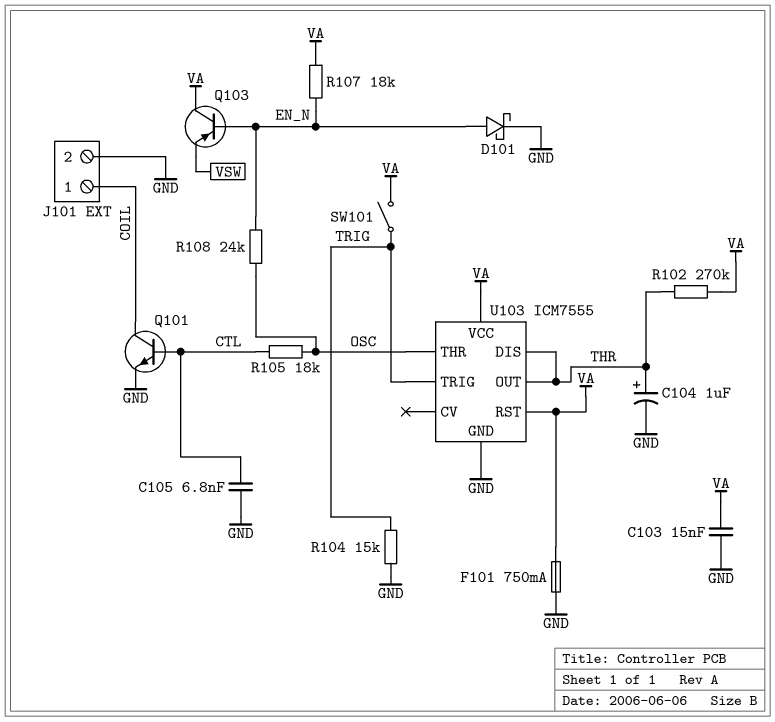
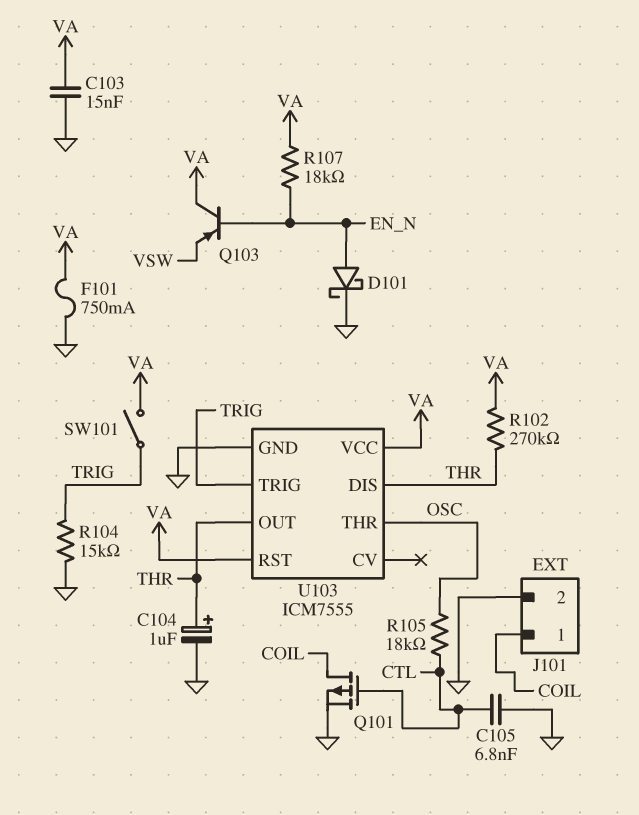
Q101: NPN (B CTL, C COIL, E GND) -> PMOS (G CTL, D COIL, S GND)
R108: 24k (EN_N, OSC) -> none

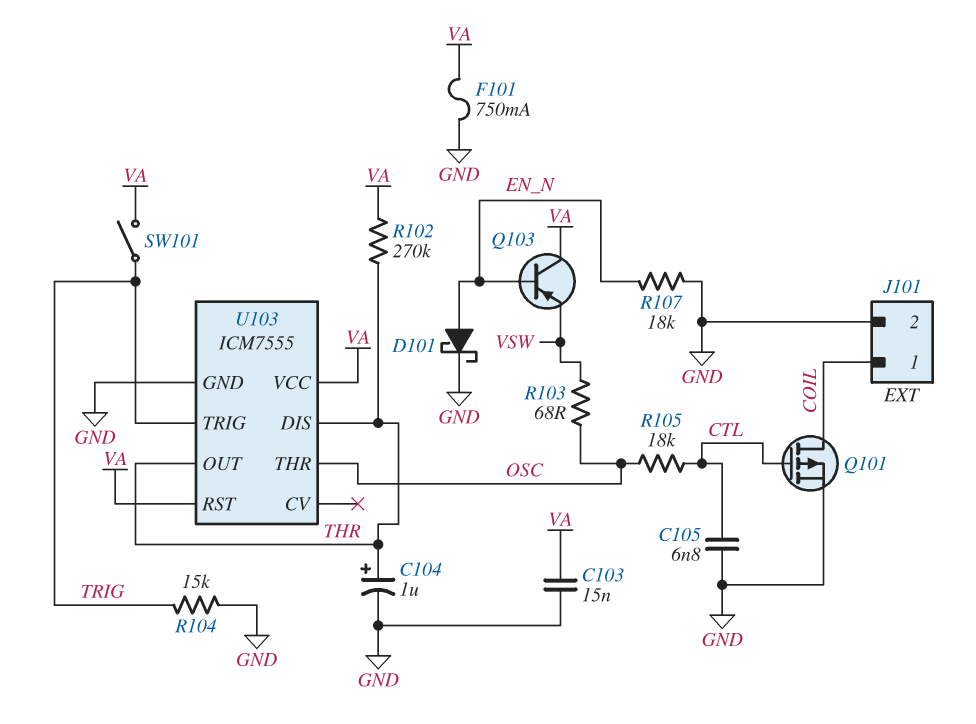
R103: none -> 68 (OSC, VSW)
R107: 18k (EN_N, VA) -> 18k (EN_N, GND)

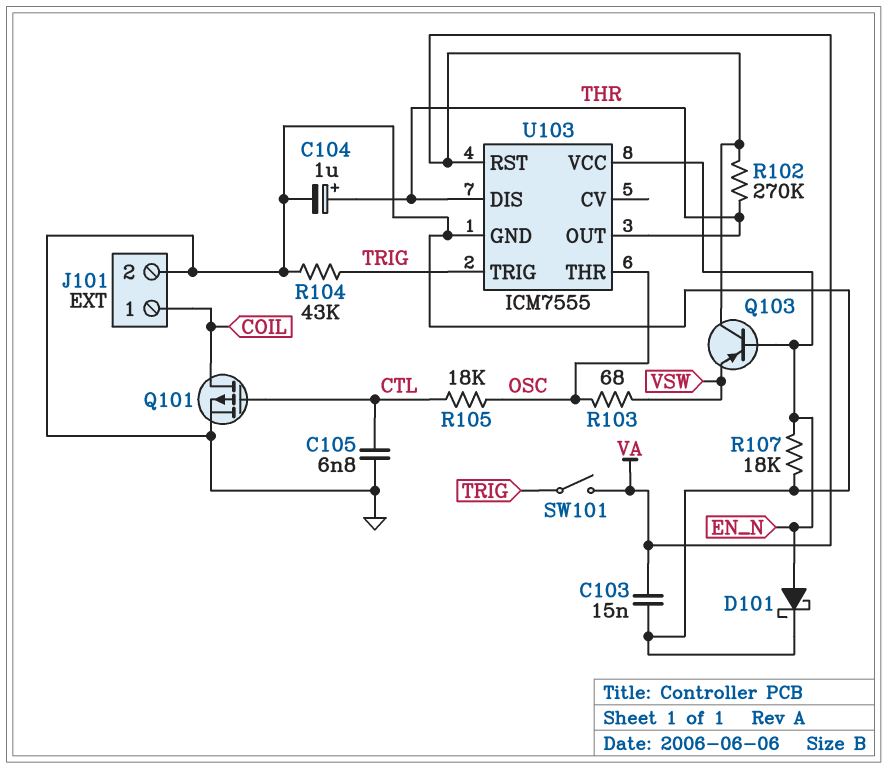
F101: 750mA (GND, VA) -> none
R104: 15k (GND, TRIG) -> 43k (GND, TRIG)
U103 pin VCC: VA -> EN_N

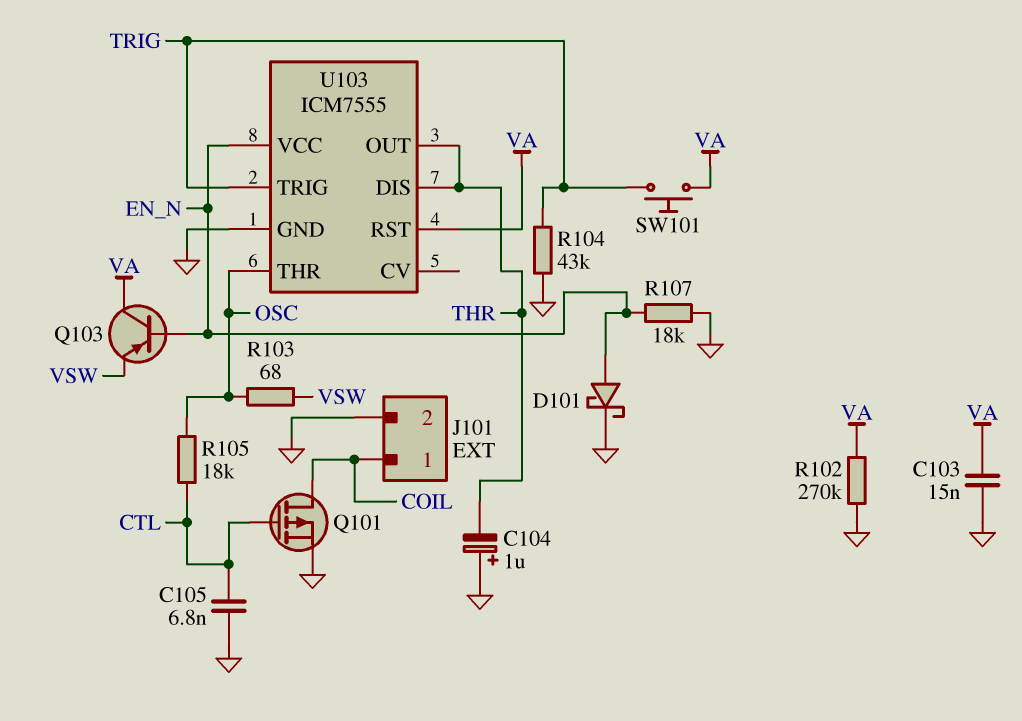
C104: 1uF (plus THR, minus GND) -> 1uF (plus GND, minus THR)
R102: 270k (THR, VA) -> 270k (GND, VA)
SW101: switch (TRIG, VA) -> button (TRIG, VA)

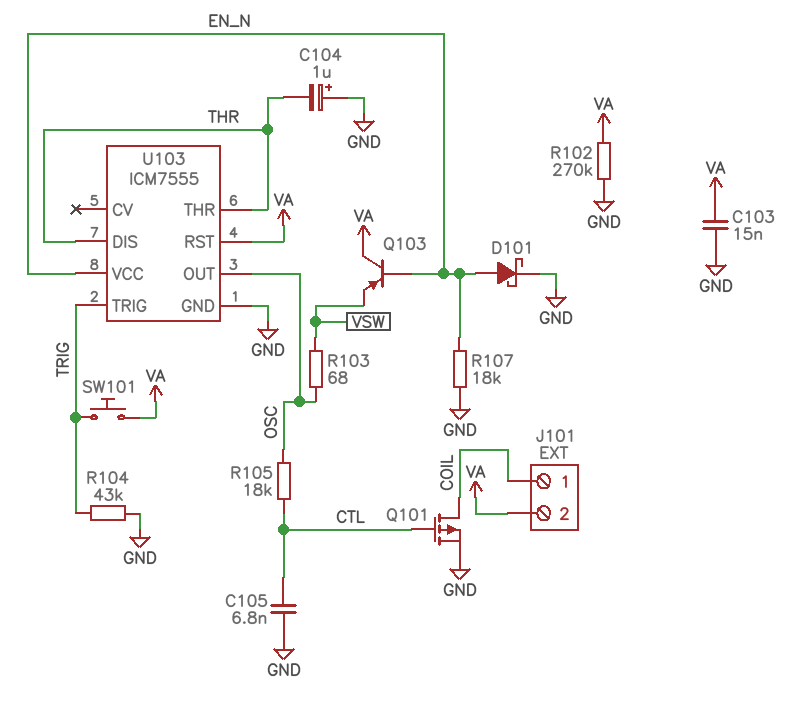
J101 pin 2: GND -> VA
U103 pin OUT: THR -> OSC
U103 pin THR: OSC -> THR

